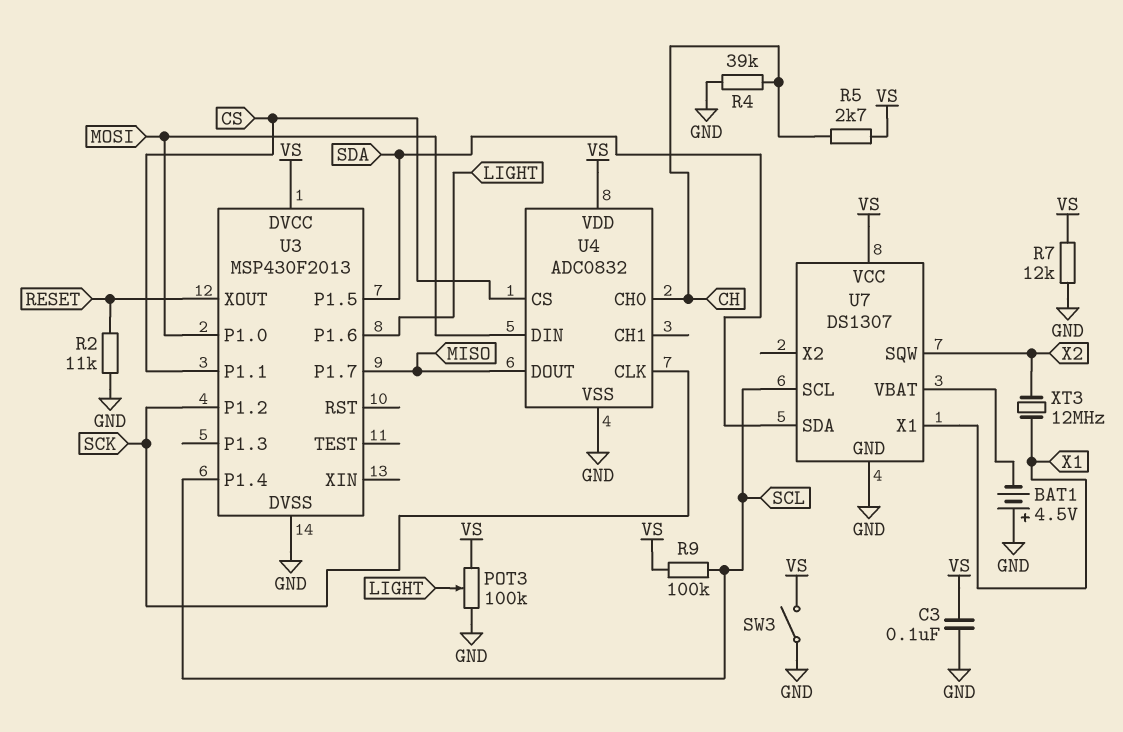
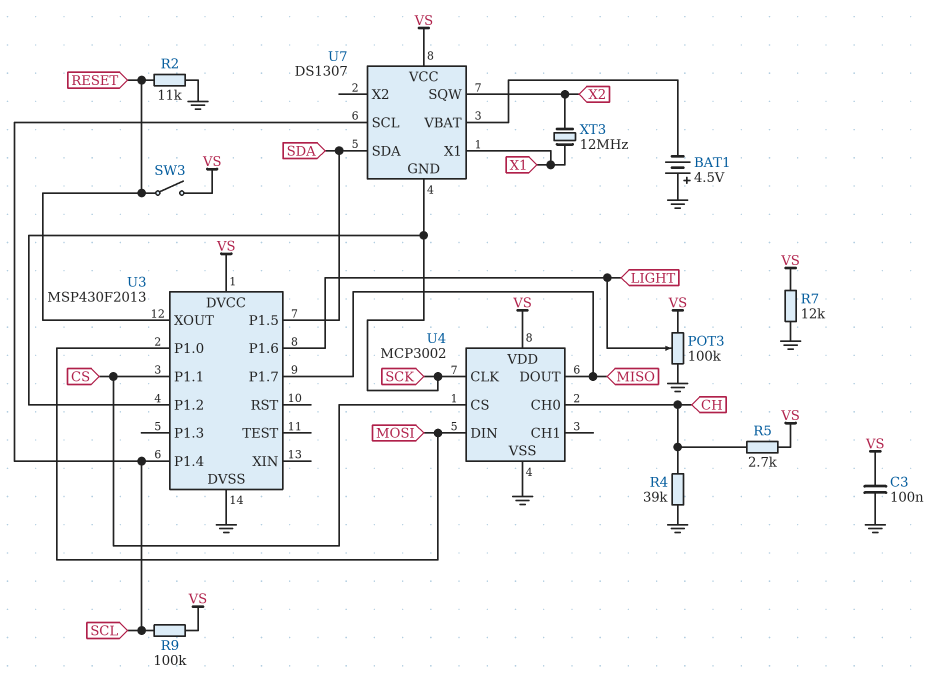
SW3: switch (GND, VS) -> switch (RESET, VS)
U4: ADC0832 -> MCP3002
U7 pin GND: GND -> SCK

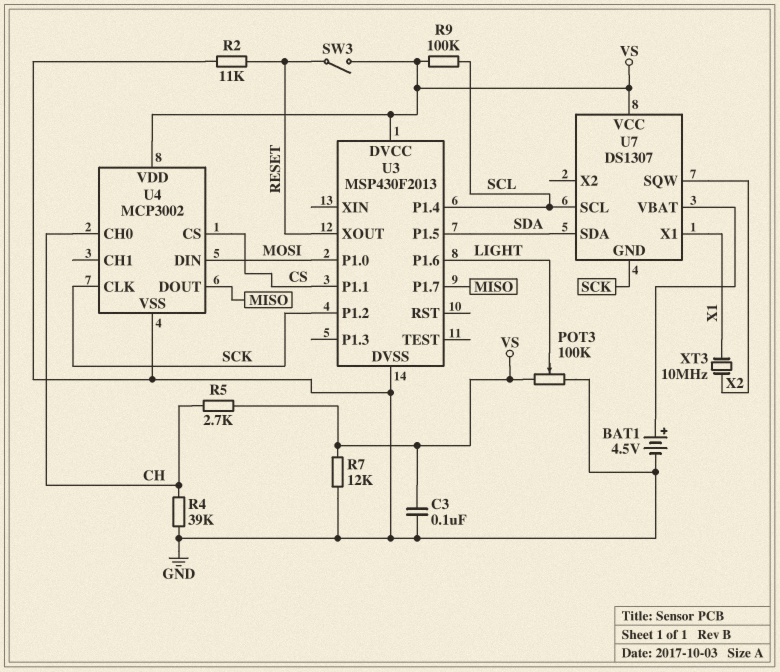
BAT1: 4.5V (plus GND, minus U7/VBAT) -> 4.5V (plus U7/VBAT, minus GND)
XT3: 12MHz (X1, X2) -> 10MHz (X1, X2)

